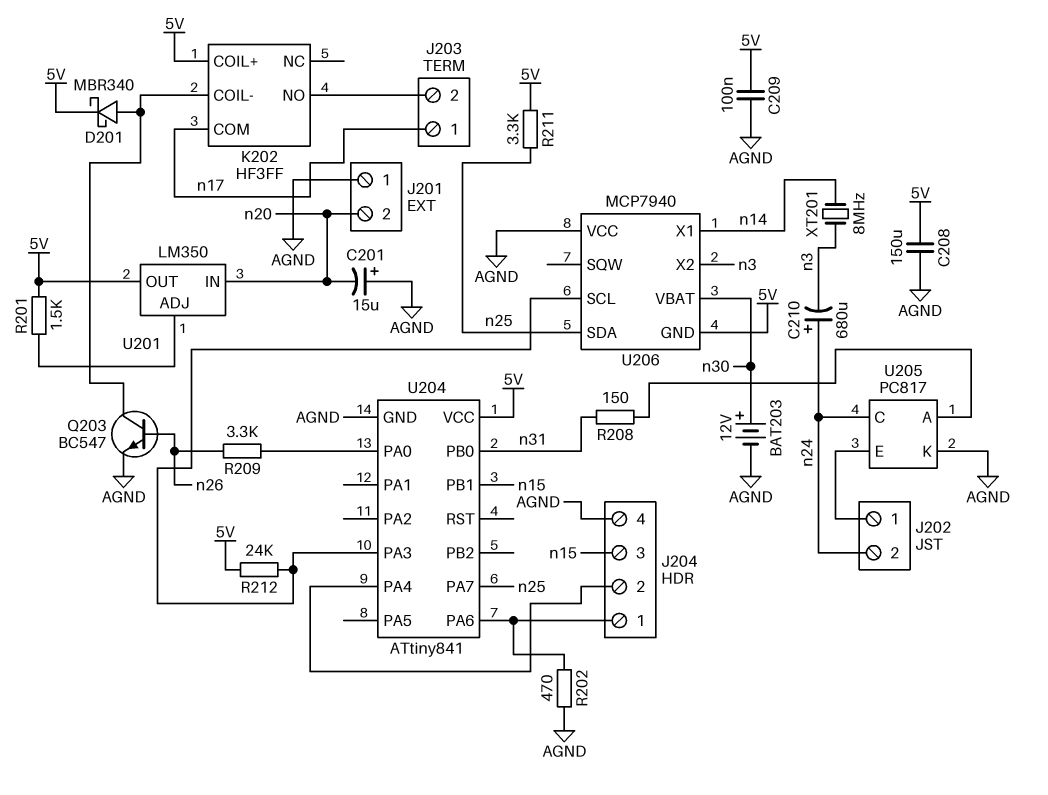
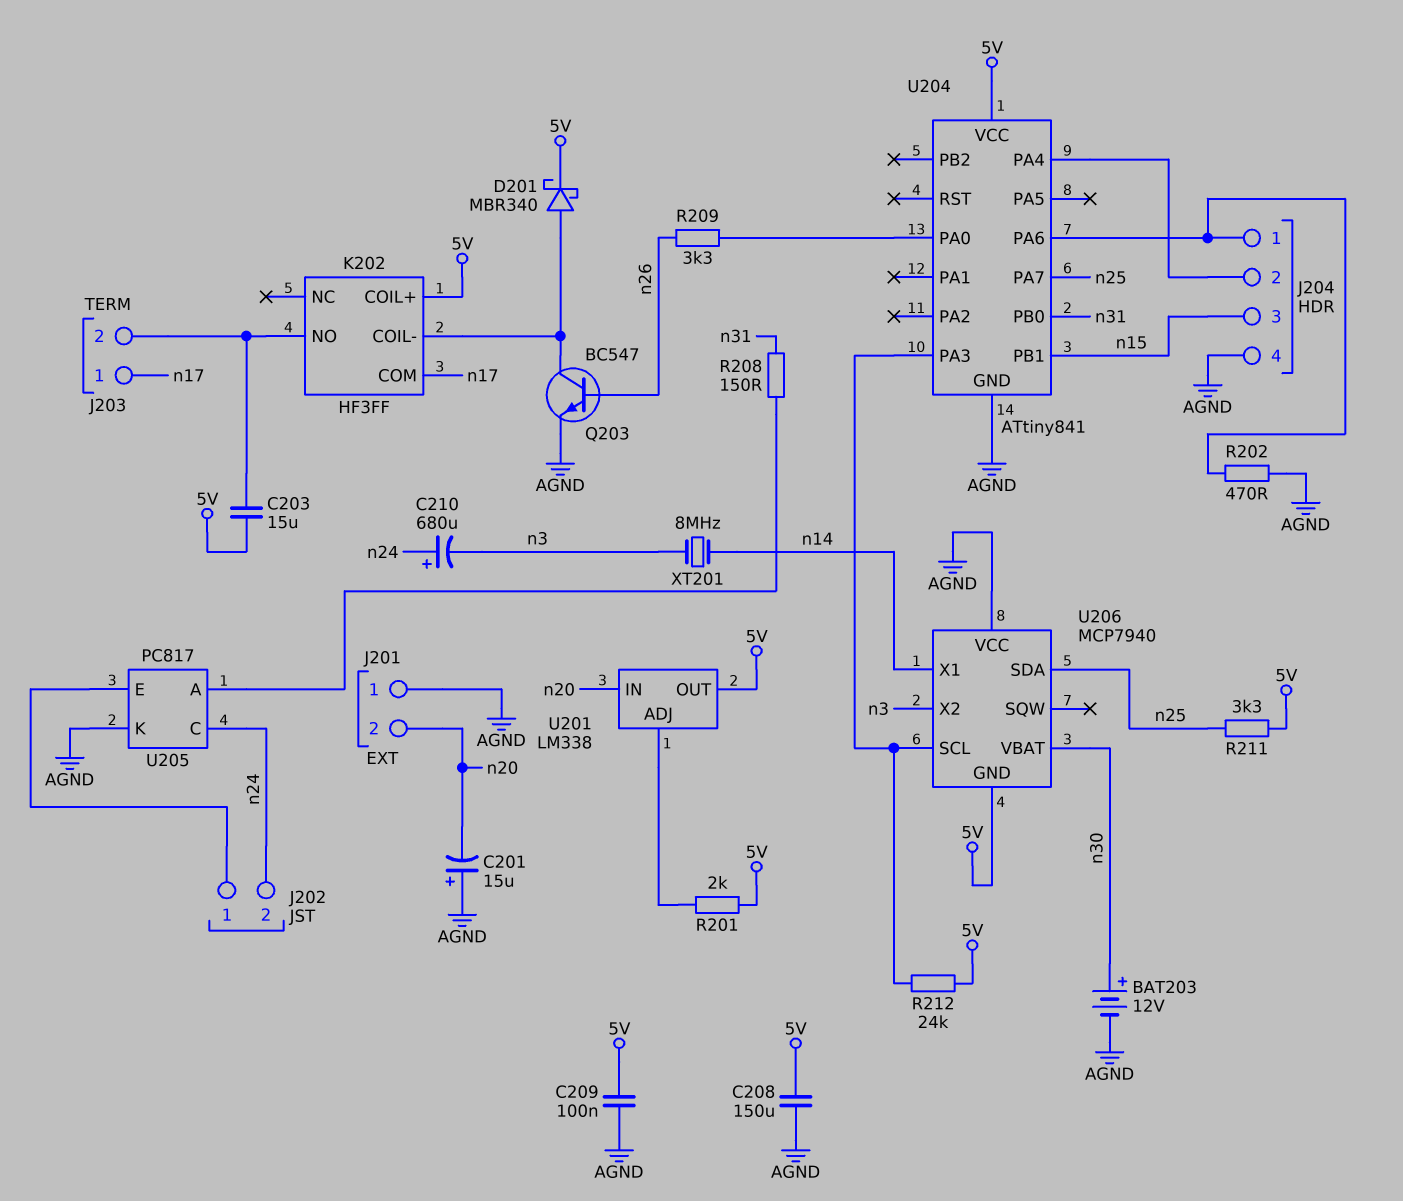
C203: none -> 15uF (5V, J203/2)
R201: 1.5k (5V, U201/ADJ) -> 2k (5V, U201/ADJ)
U201: LM350 -> LM338

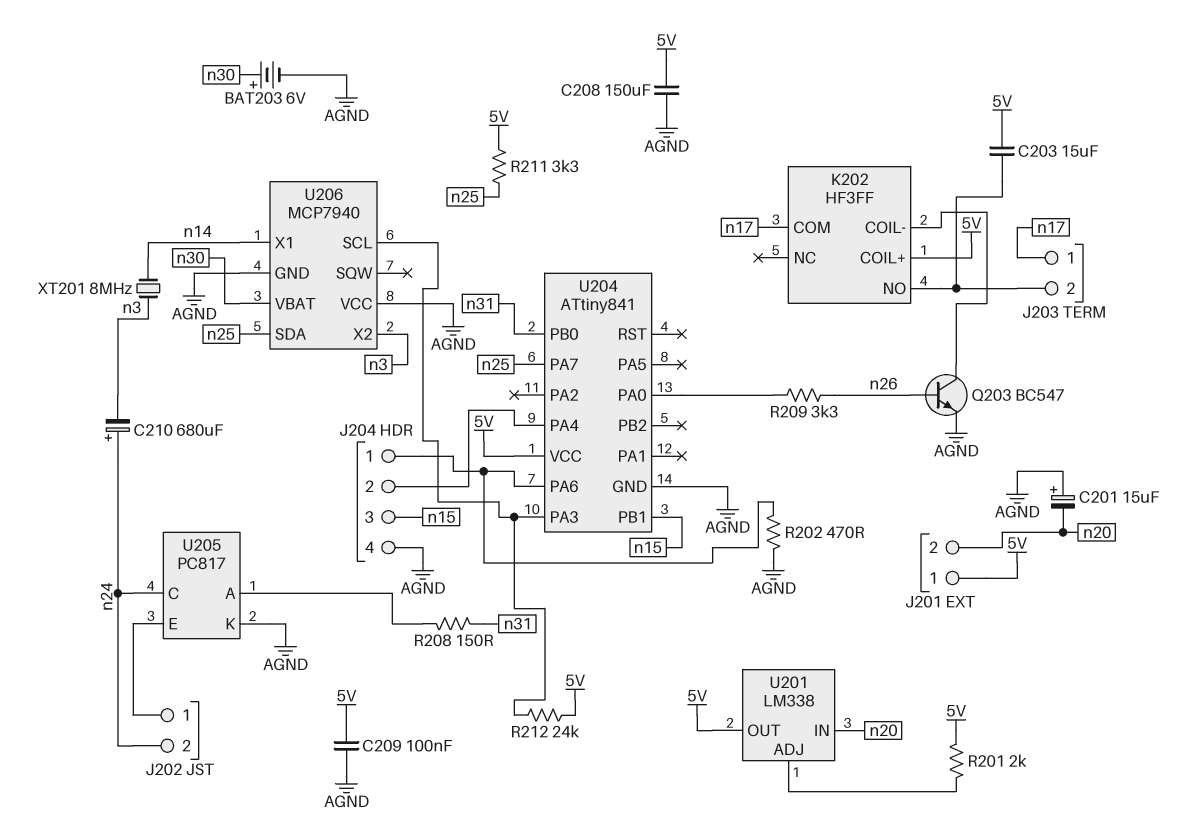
BAT203: 12V (plus n30, minus AGND) -> 6V (plus n30, minus AGND)
D201: schottky MBR340 (A K202/COIL-, K 5V) -> none
J201 pin 1: AGND -> 5V
U206 pin GND: 5V -> AGND

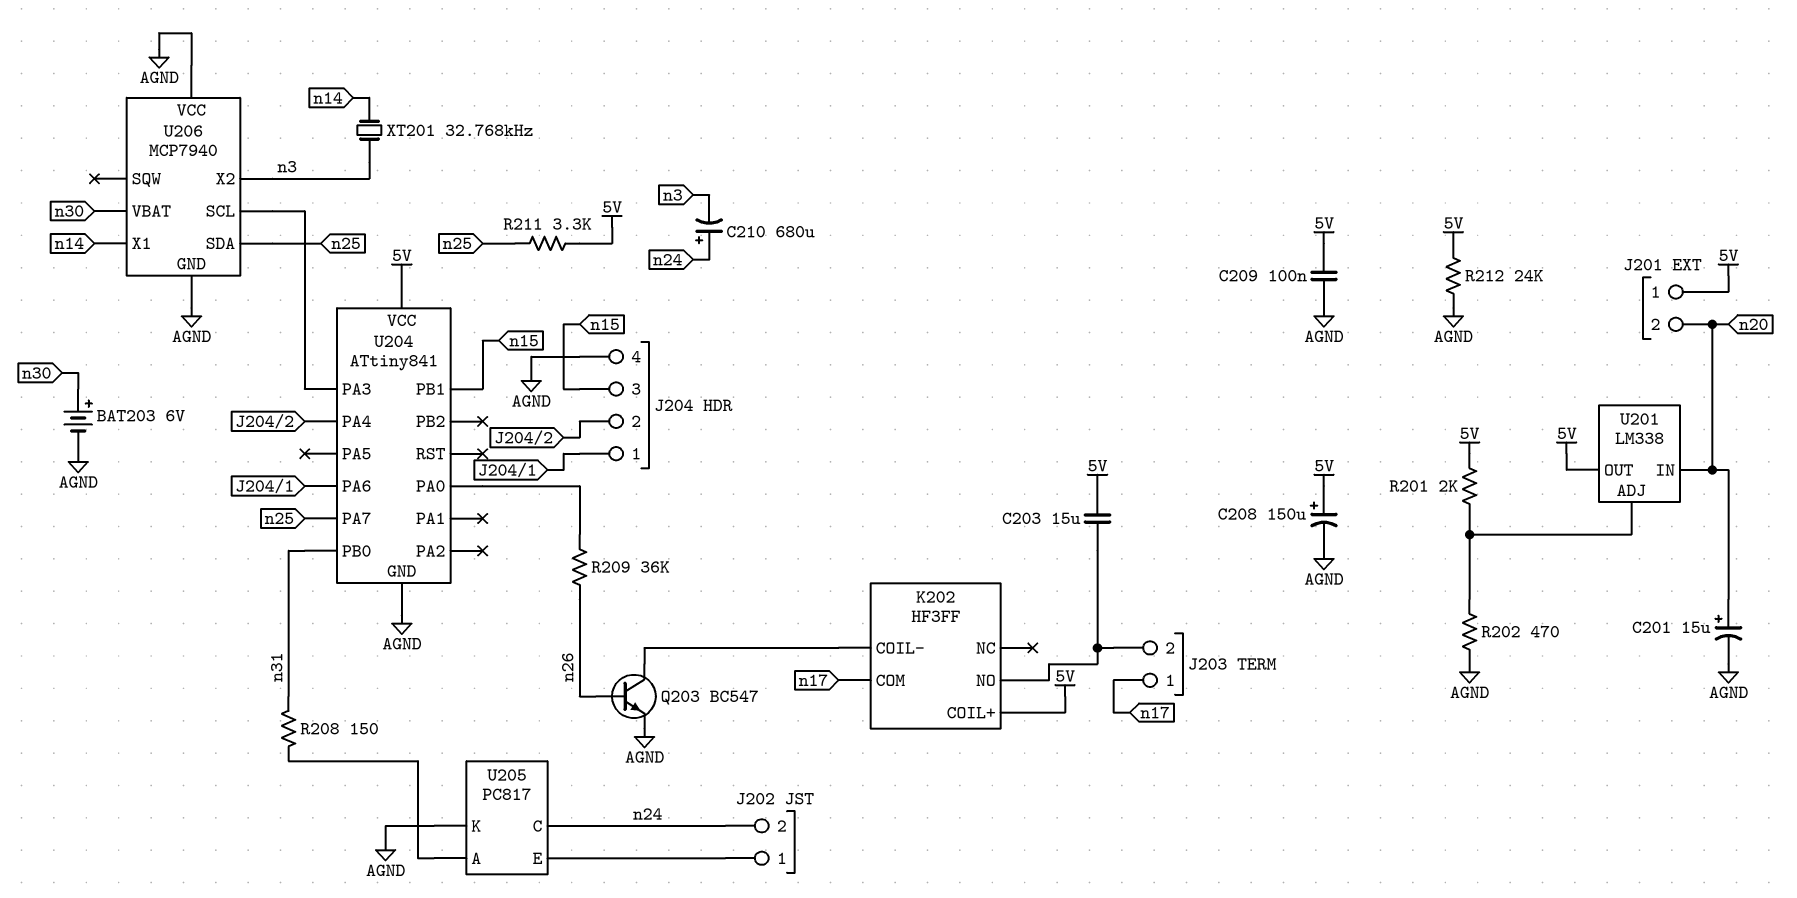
C201: 15uF (plus AGND, minus n20) -> 15uF (plus n20, minus AGND)
C208: 150uF (5V, AGND) -> 150uF (plus 5V, minus AGND)
R202: 470 (AGND, J204/1) -> 470 (AGND, U201/ADJ)
R209: 3.3k (U204/PA0, n26) -> 36k (U204/PA0, n26)
R212: 24k (5V, U204/PA3) -> 24k (5V, AGND)
XT201: 8MHz (n3, n14) -> 32.768kHz (n3, n14)

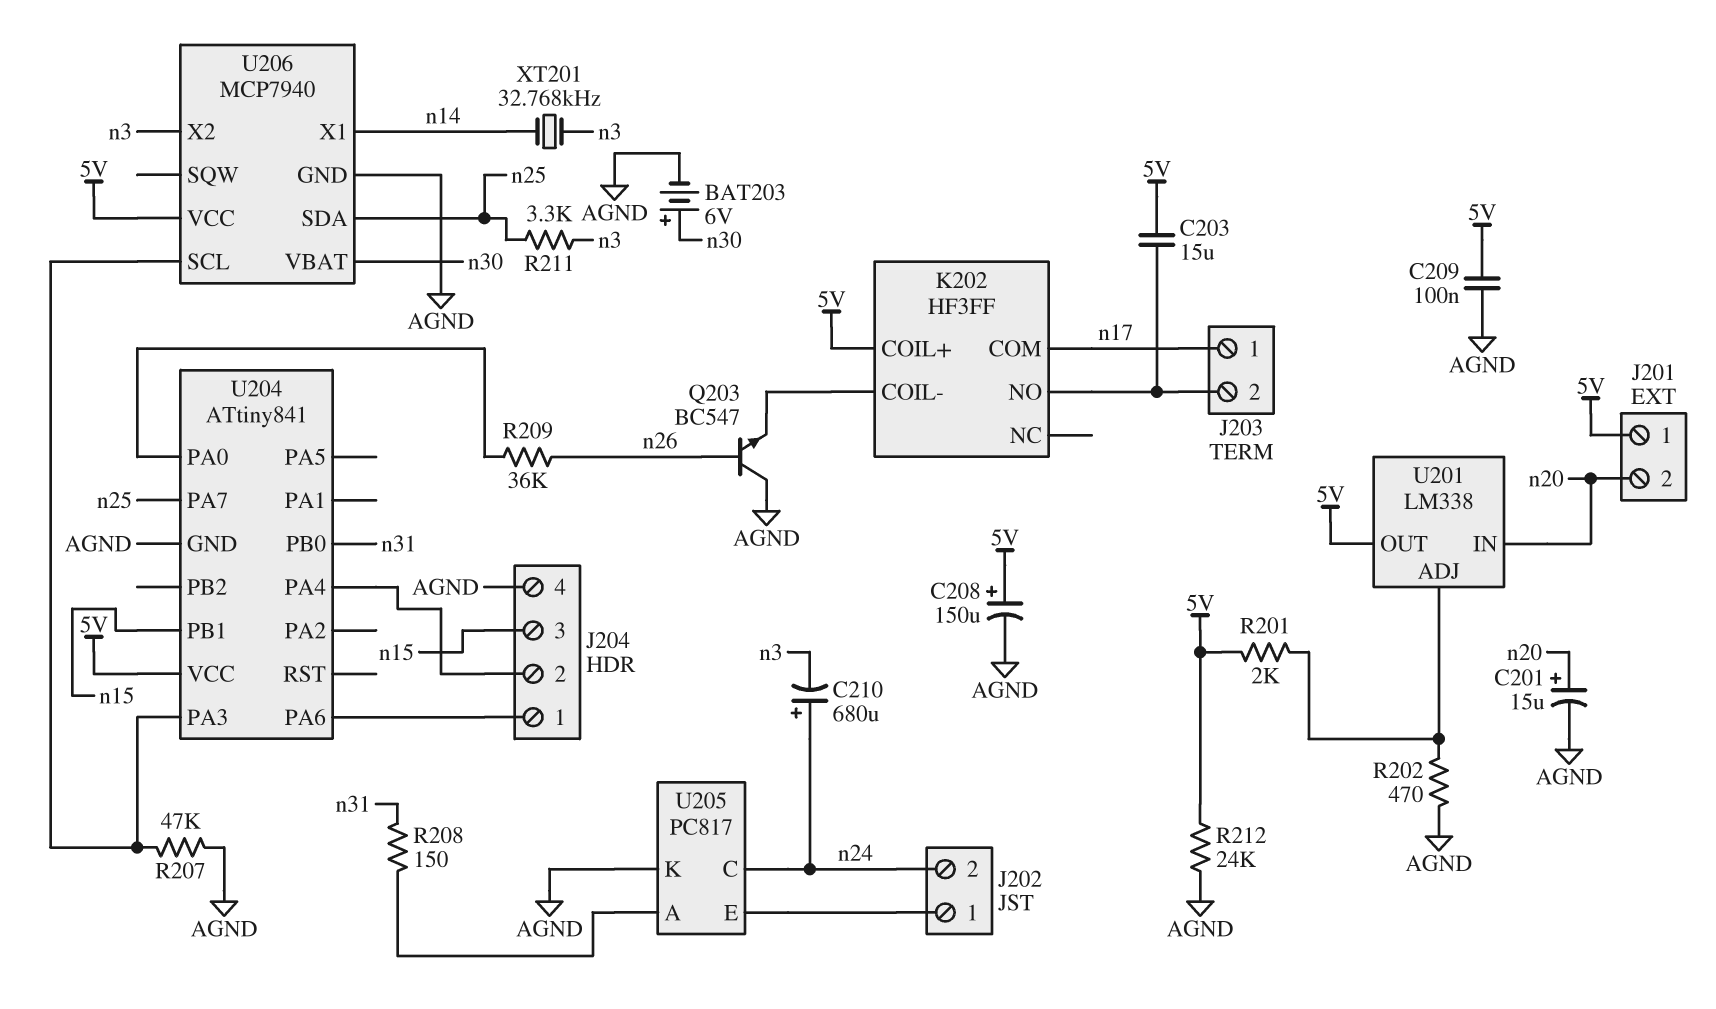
Q203: NPN BC547 (B n26, C K202/COIL-, E AGND) -> NPN BC547 (B n26, C AGND, E K202/COIL-)
R207: none -> 47k (AGND, U204/PA3)
R211: 3.3k (5V, n25) -> 3.3k (n3, n25)
U206 pin VCC: AGND -> 5V

